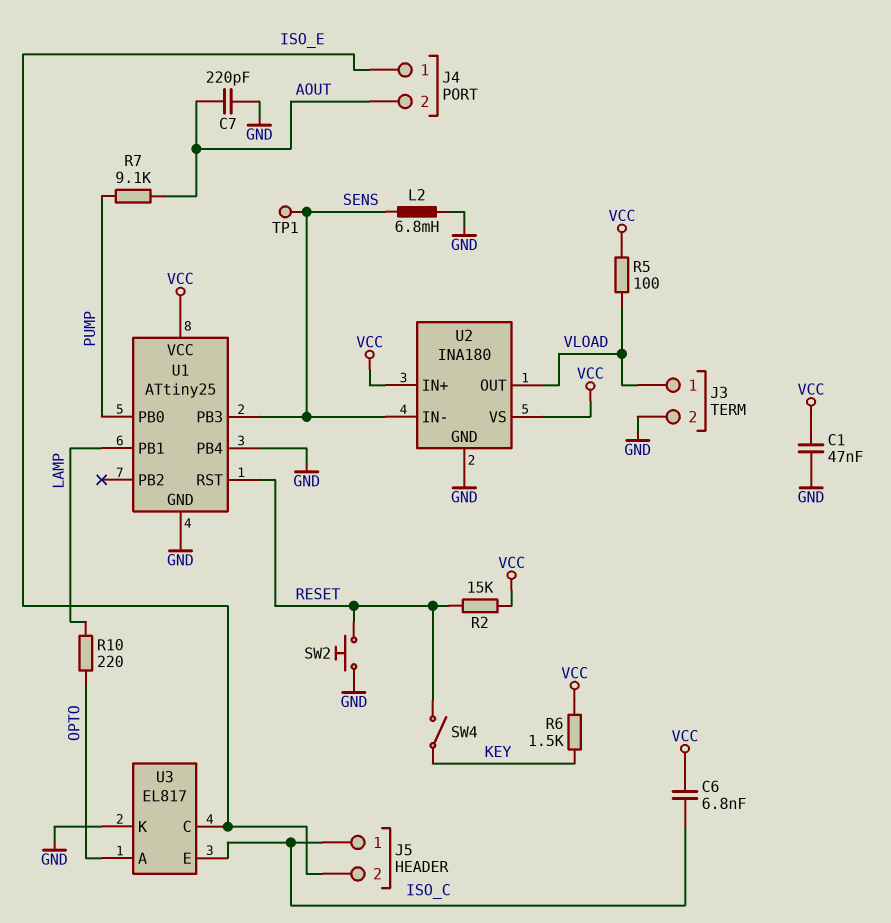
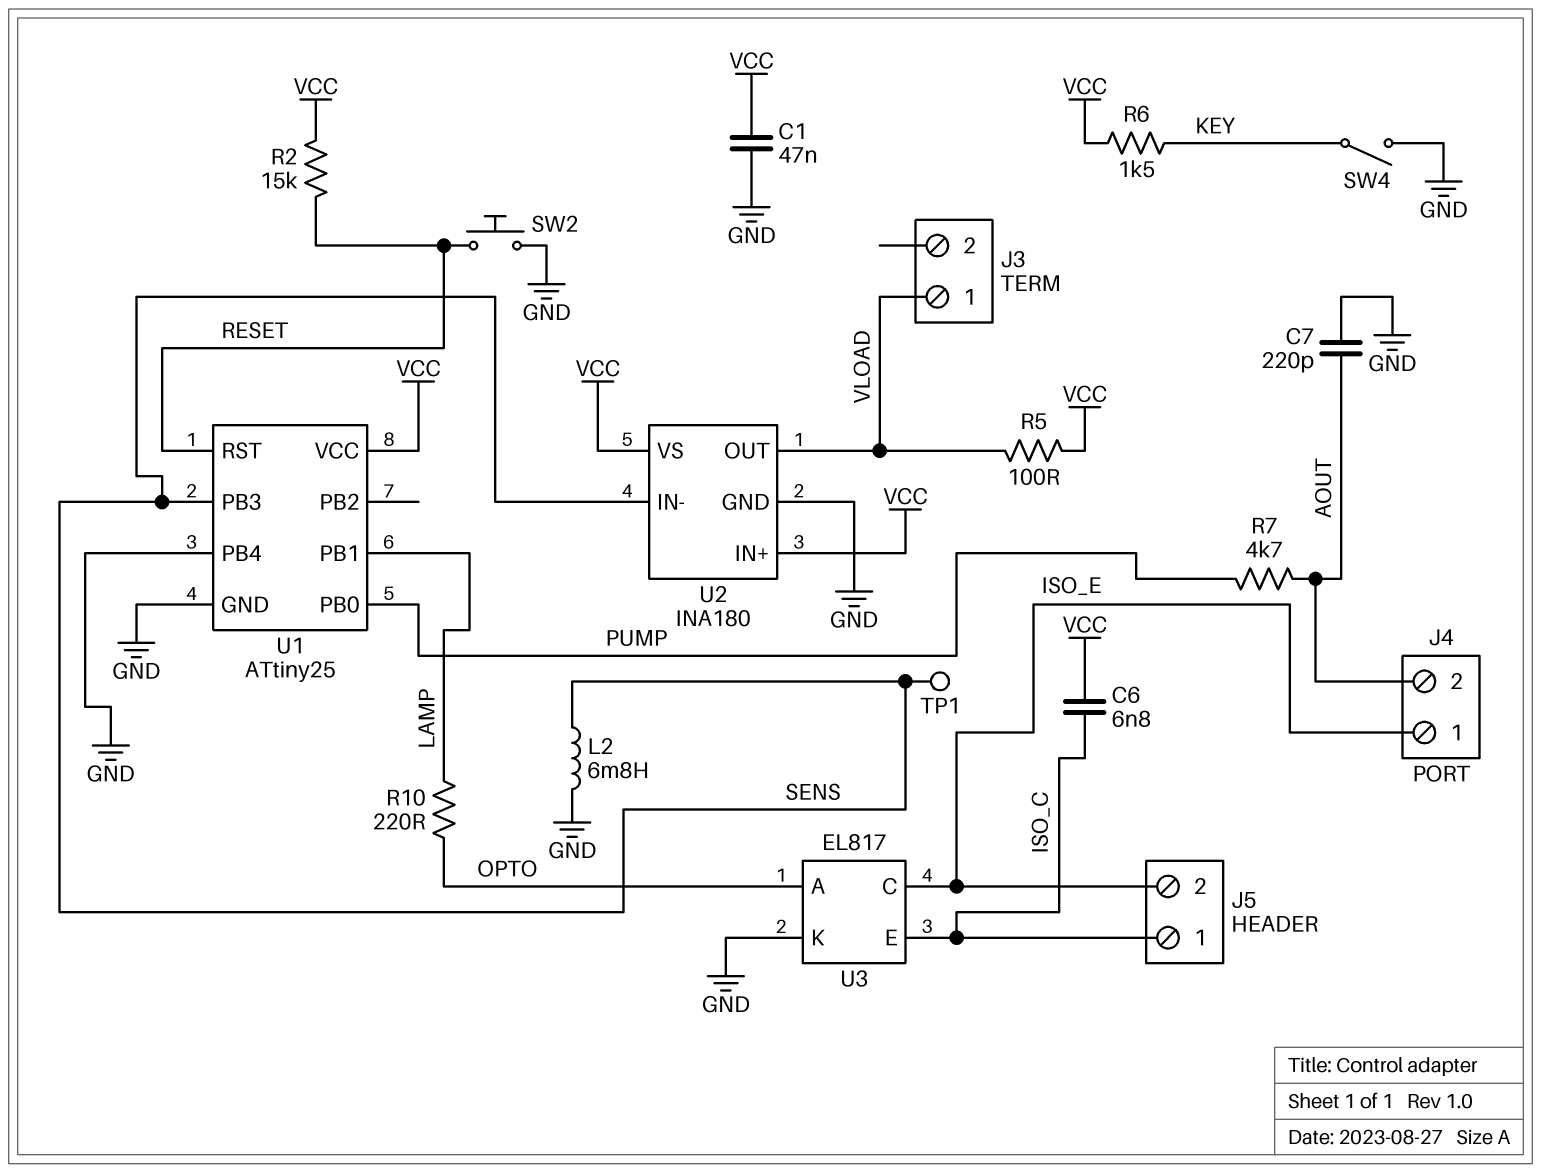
J3 pin 2: GND -> none
R7: 9.1k (AOUT, PUMP) -> 4.7k (AOUT, PUMP)
SW4: switch (KEY, RESET) -> switch (GND, KEY)

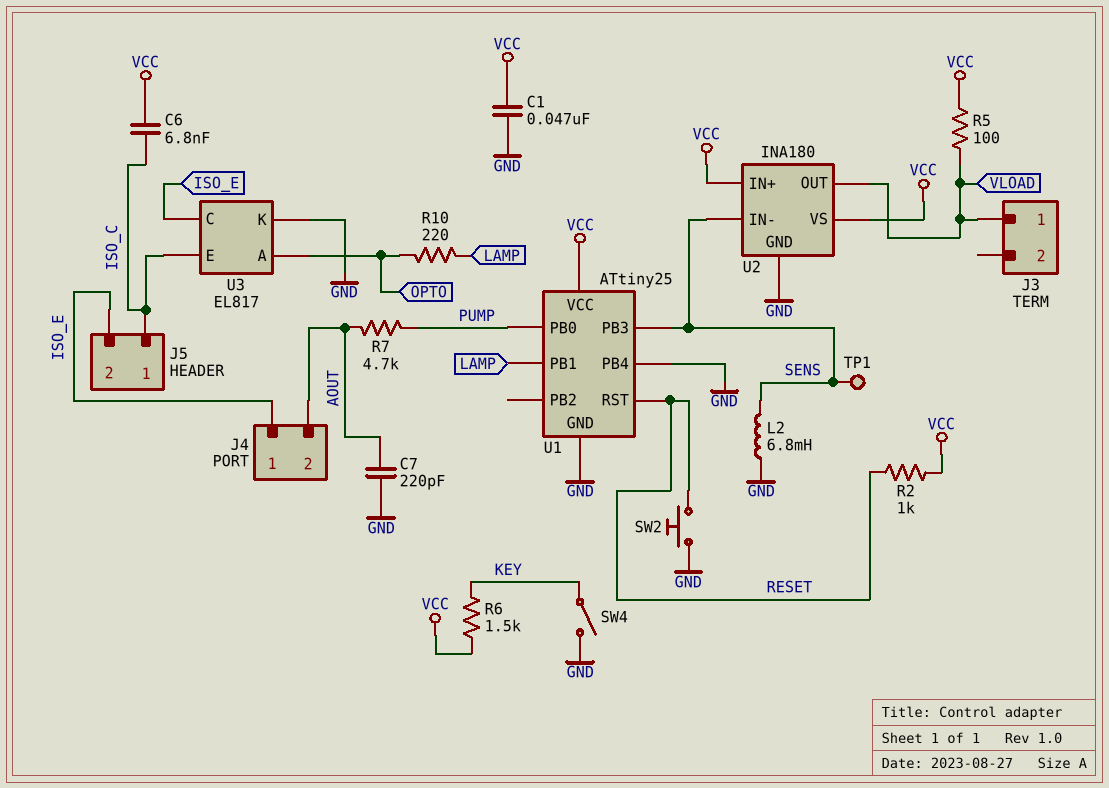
R2: 15k (RESET, VCC) -> 1k (RESET, VCC)

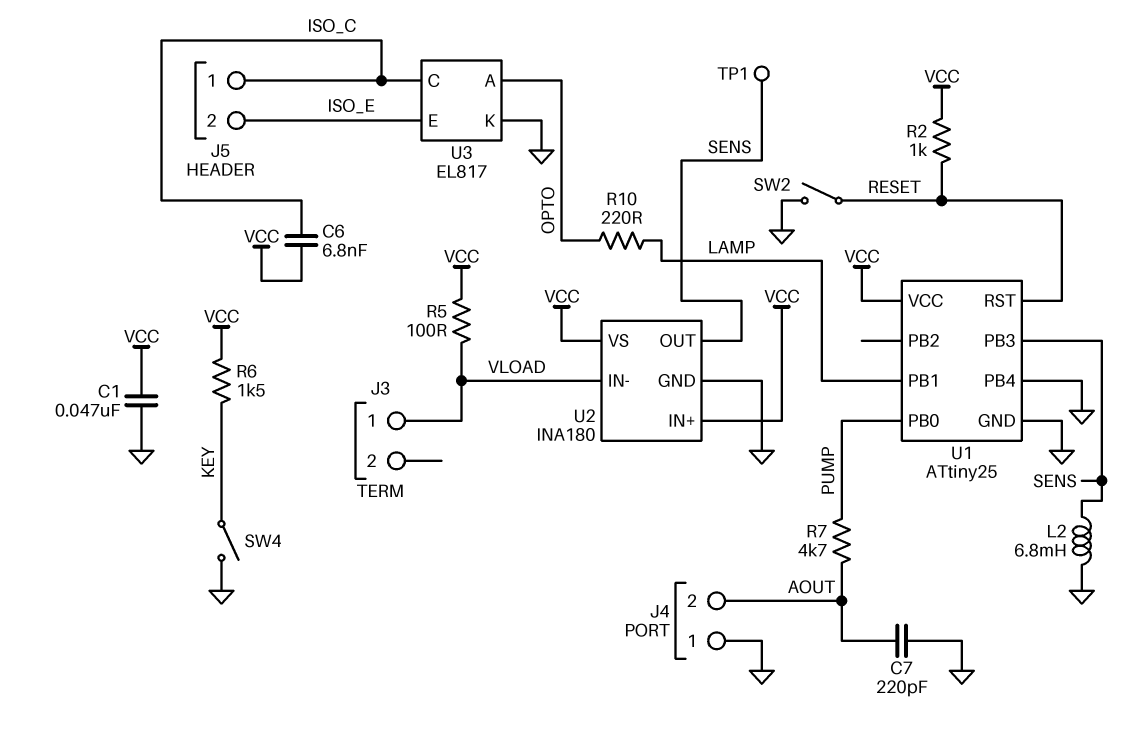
J4 pin 1: ISO_E -> GND
SW2: button (GND, RESET) -> switch (GND, RESET)
U2 pin IN-: SENS -> VLOAD
U2 pin OUT: VLOAD -> SENS
U3 pin C: ISO_E -> ISO_C
U3 pin E: ISO_C -> ISO_E

